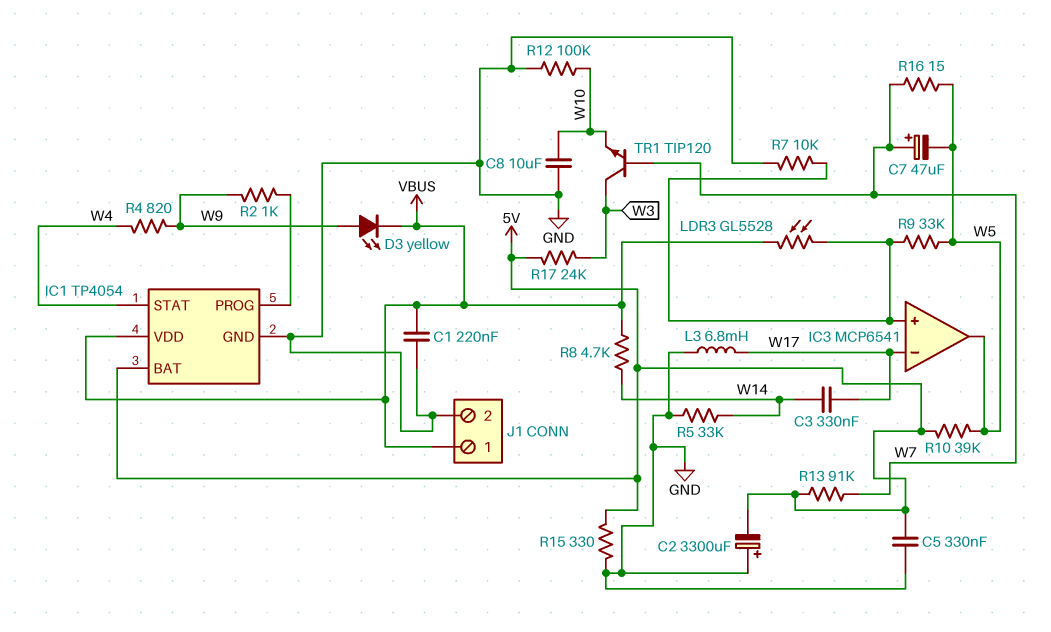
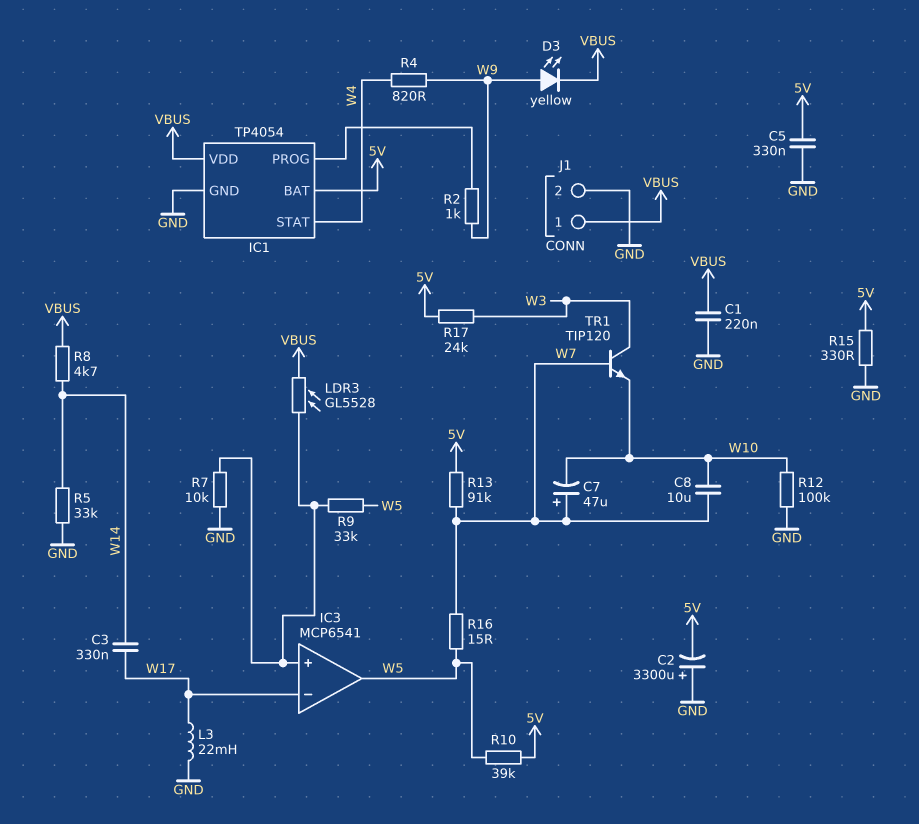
C7: 47uF (plus W7, minus W5) -> 47uF (plus W7, minus W10)
C8: 10uF (GND, W10) -> 10uF (W7, W10)
L3: 6.8mH (GND, W17) -> 22mH (GND, W17)

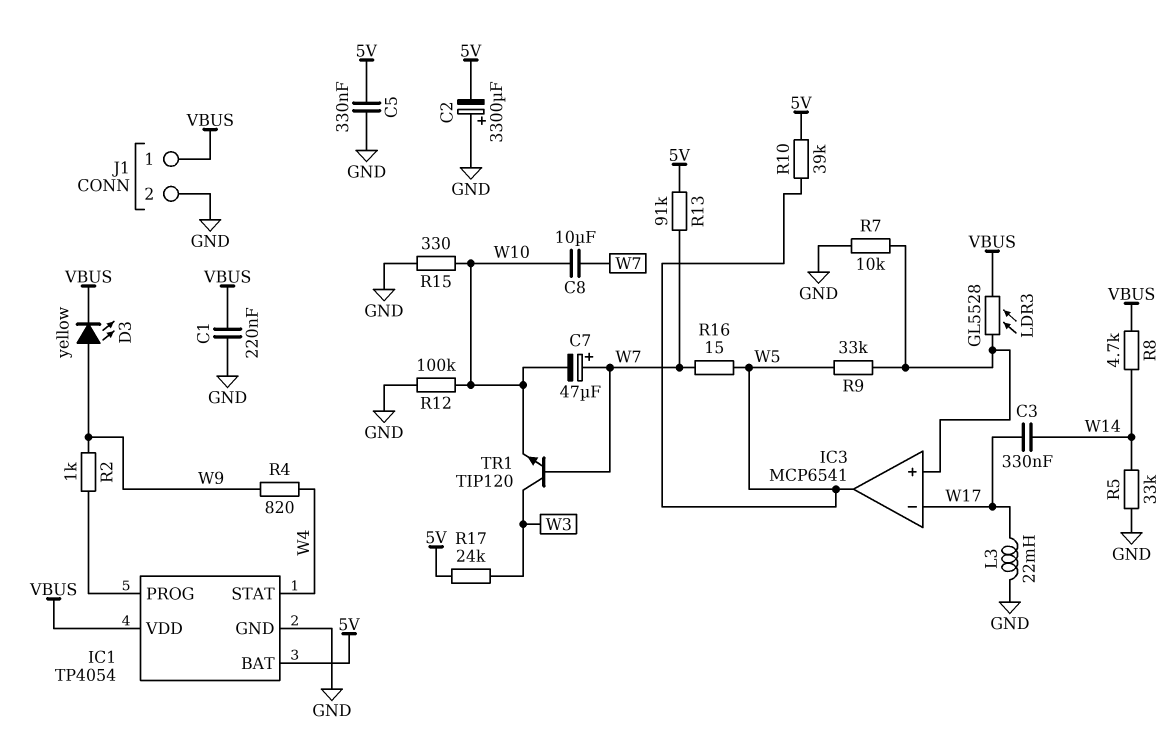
R15: 330 (5V, GND) -> 330 (GND, W10)

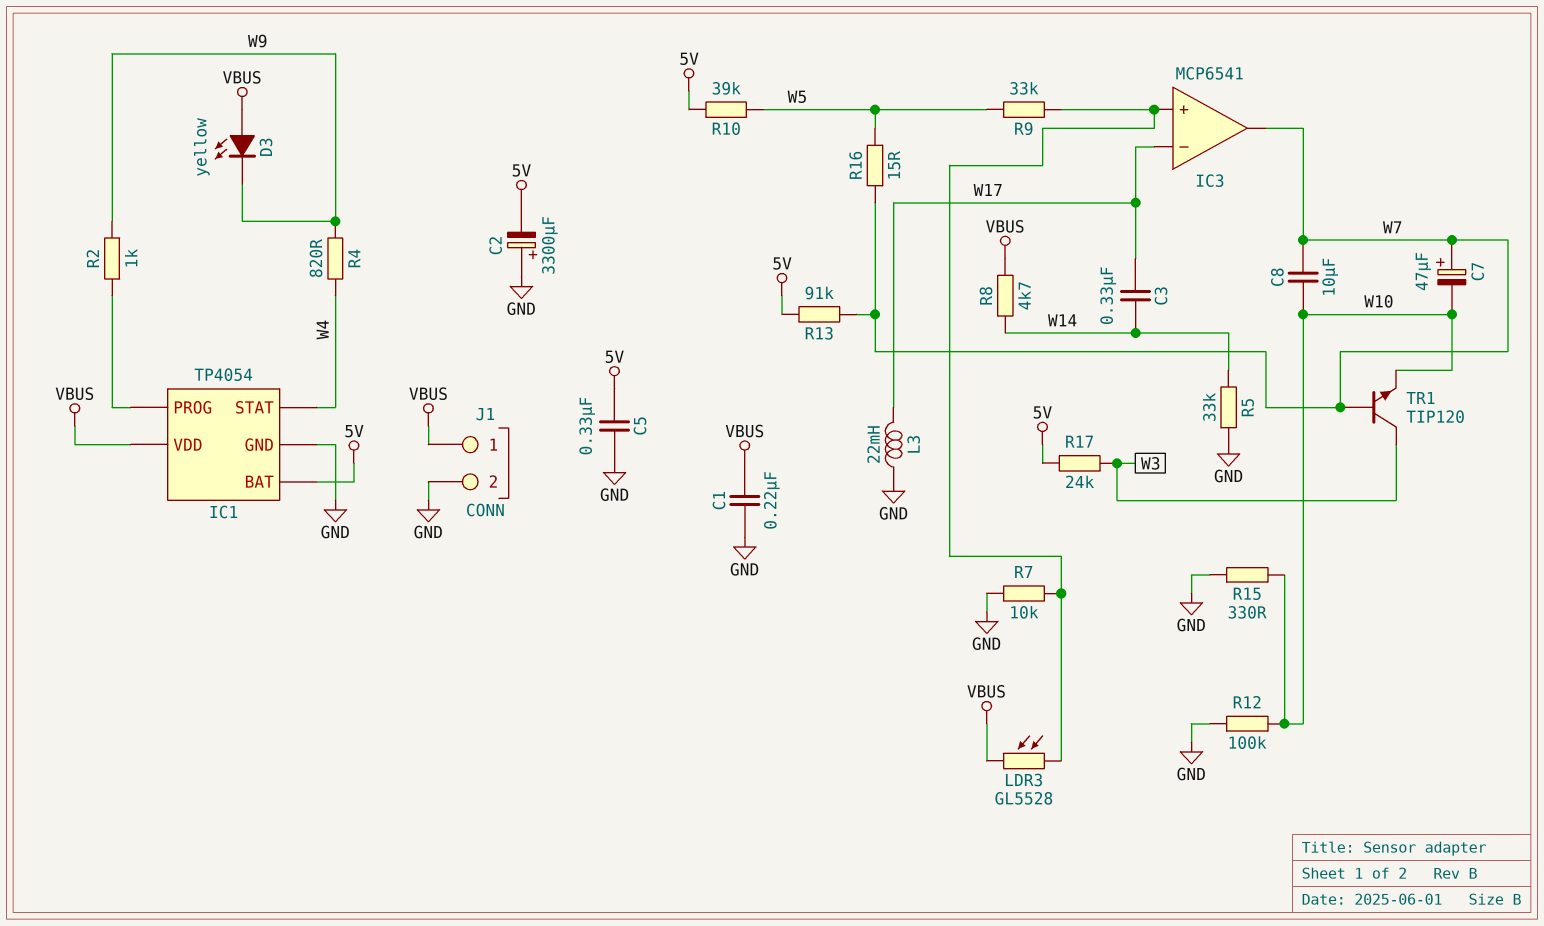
D3: LED yellow (A W9, K VBUS) -> LED yellow (A VBUS, K W9)
IC3 pin out: W5 -> W7

